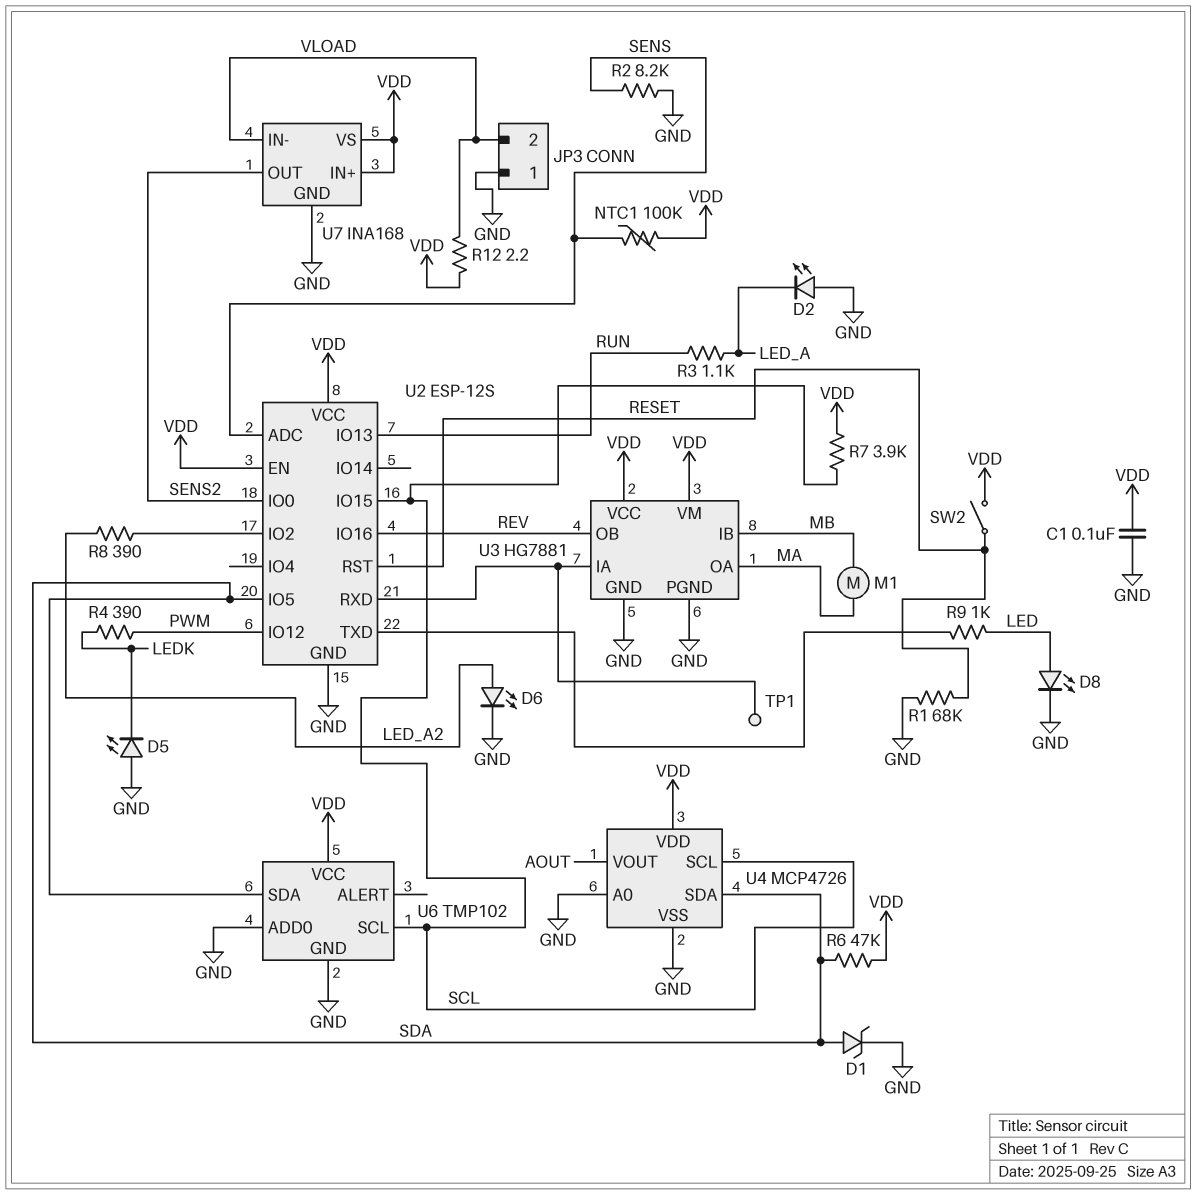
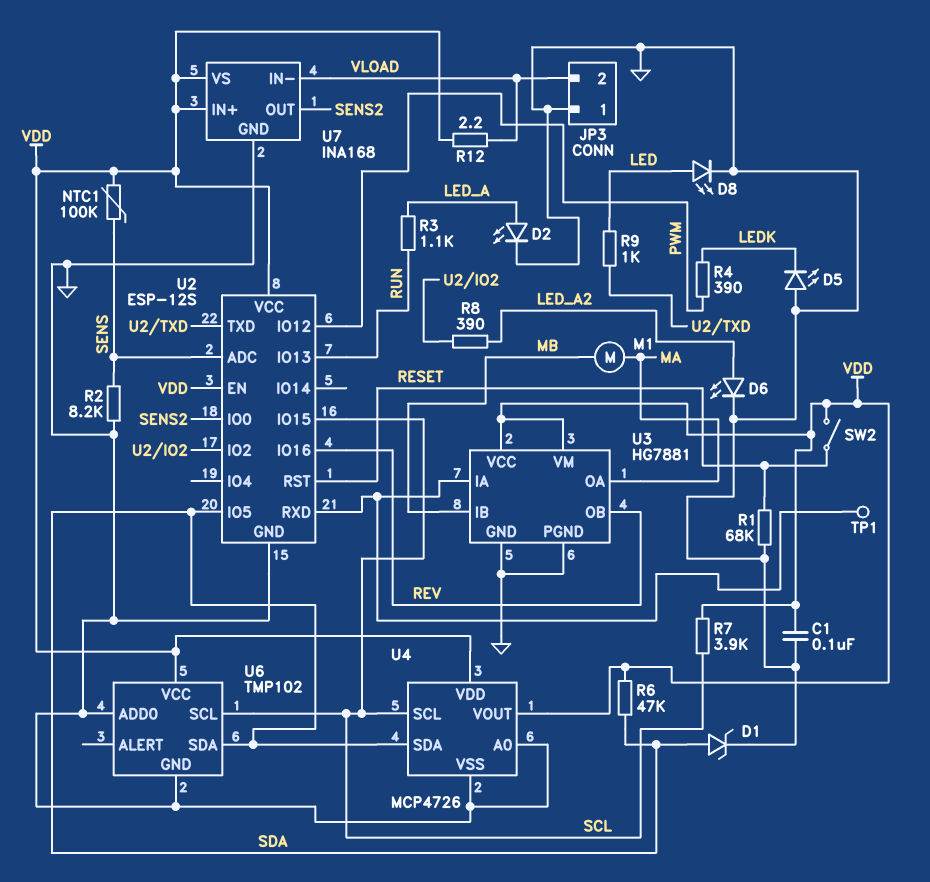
D2: LED (A GND, K LED_A) -> LED (A LED_A, K GND)
U4 pin VOUT: AOUT -> VDD

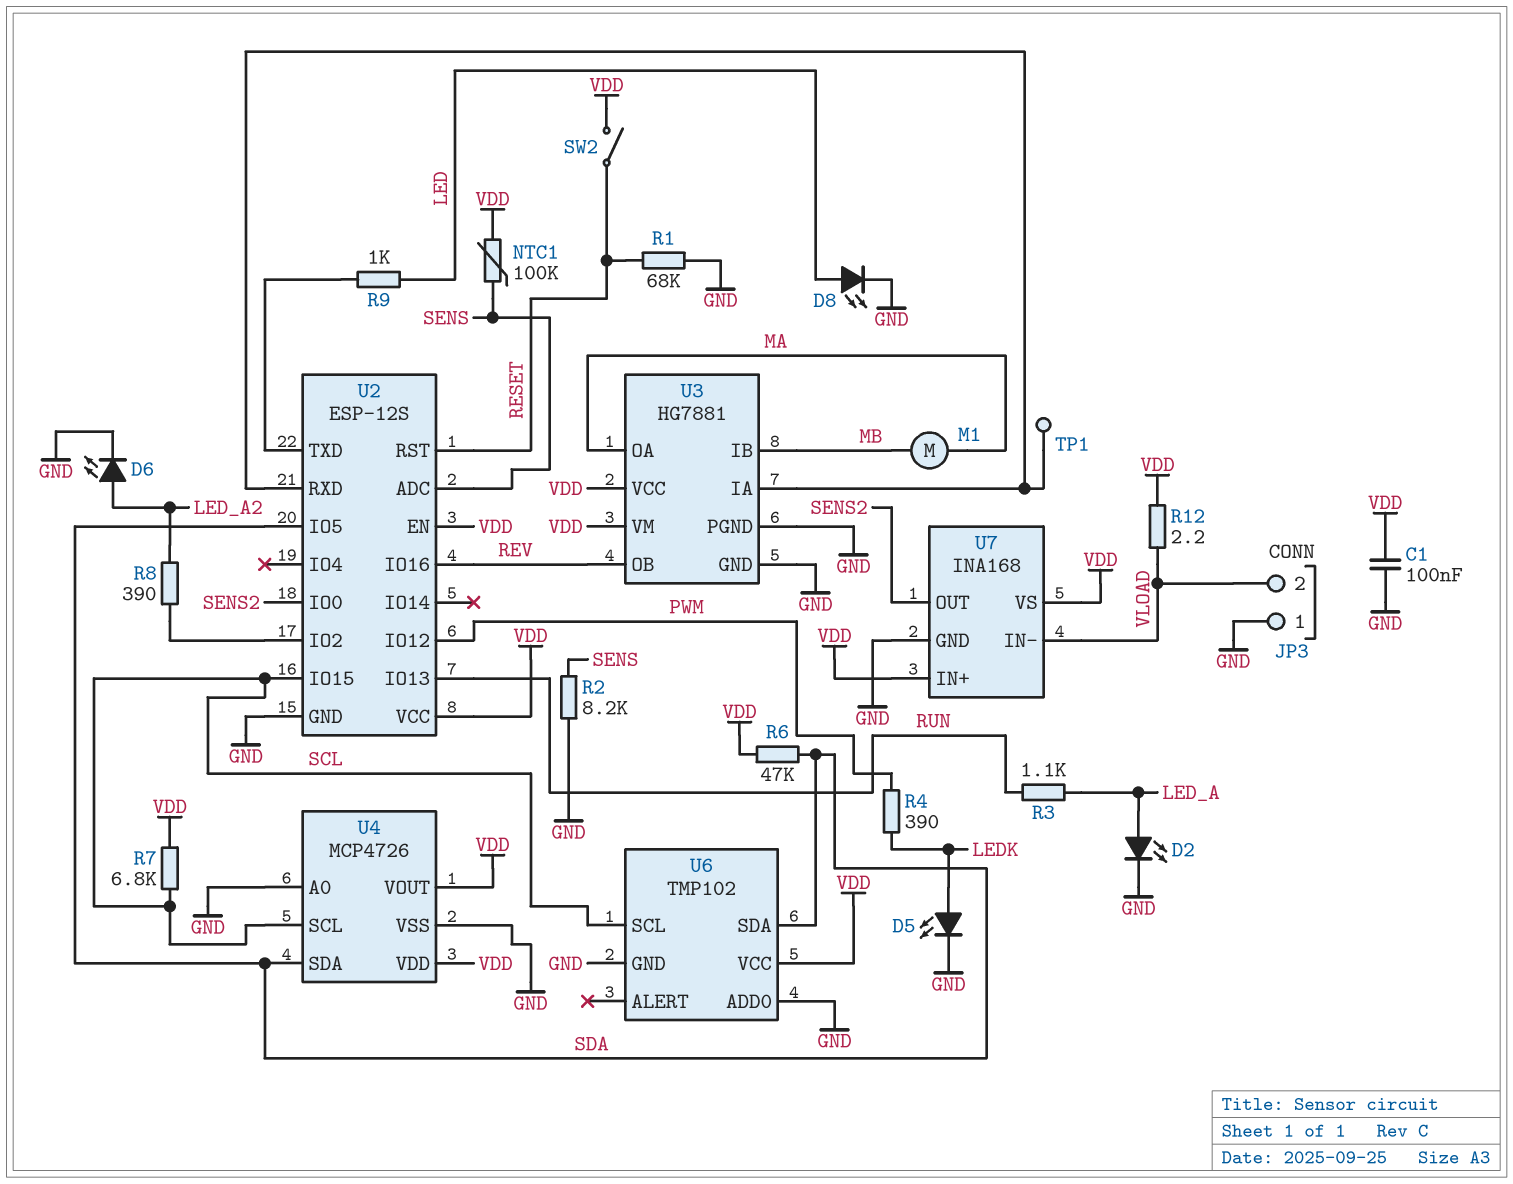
D1: zener (A SDA, K GND) -> none
D5: LED (A GND, K LEDK) -> LED (A LEDK, K GND)
R7: 3.9k (SCL, VDD) -> 6.8k (SCL, VDD)

